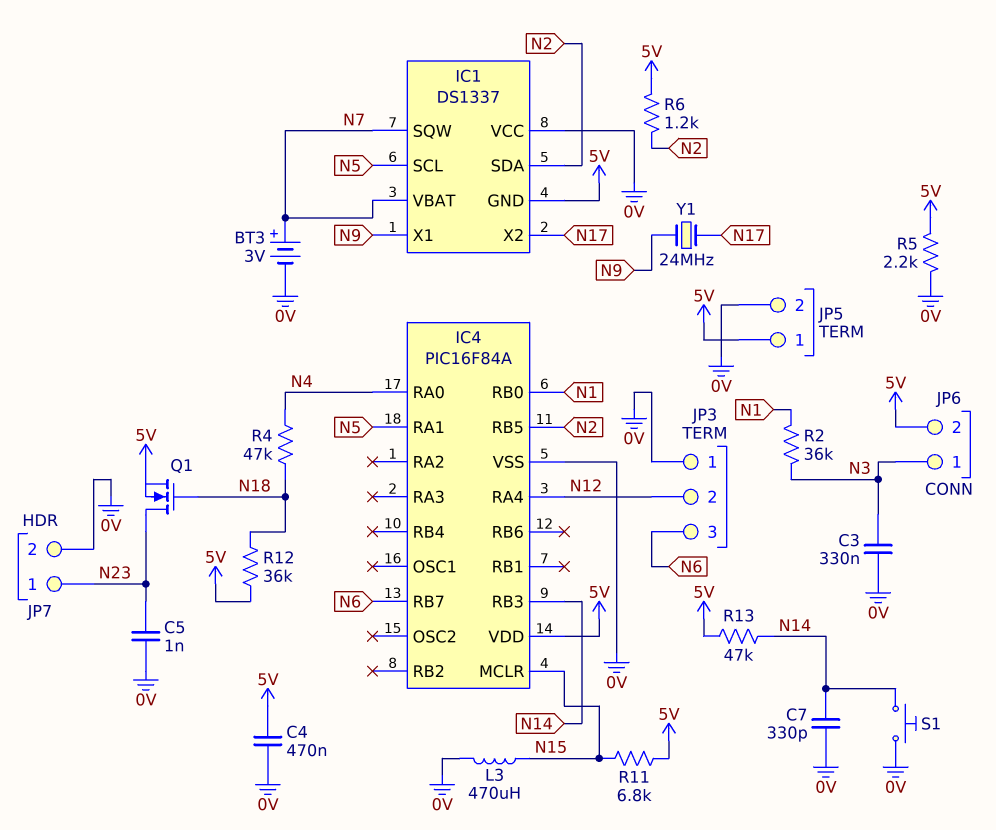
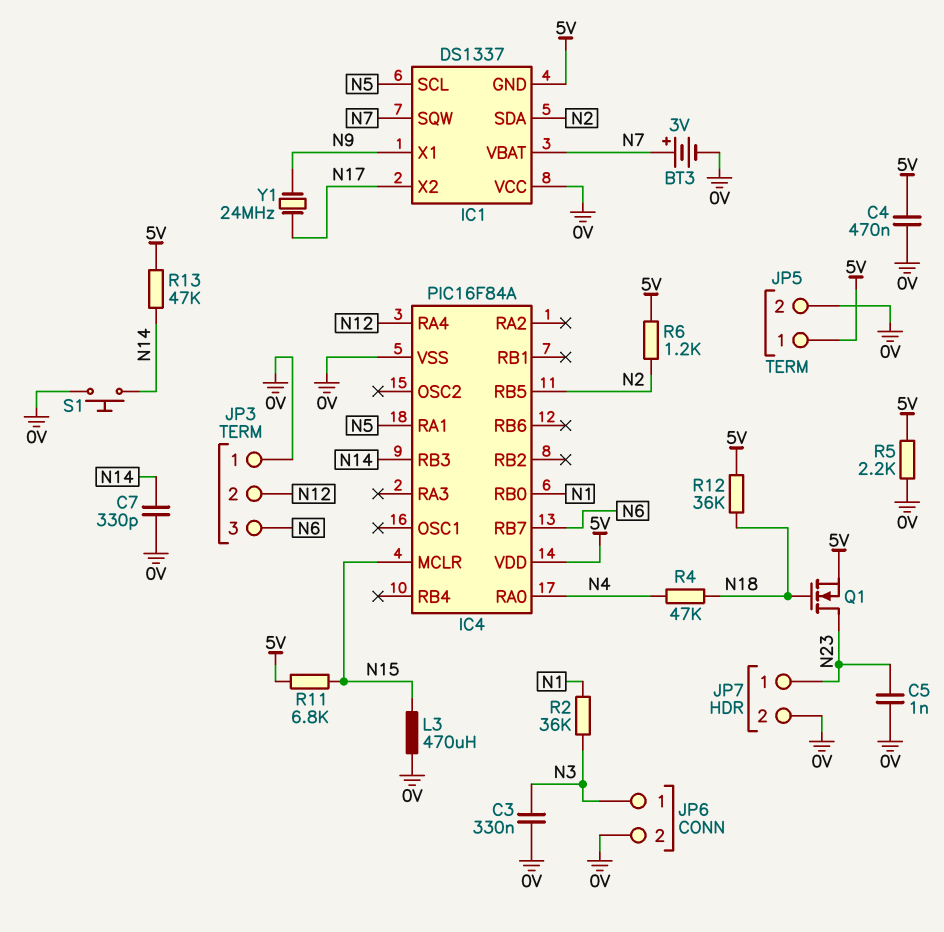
JP6 pin 2: 5V -> 0V

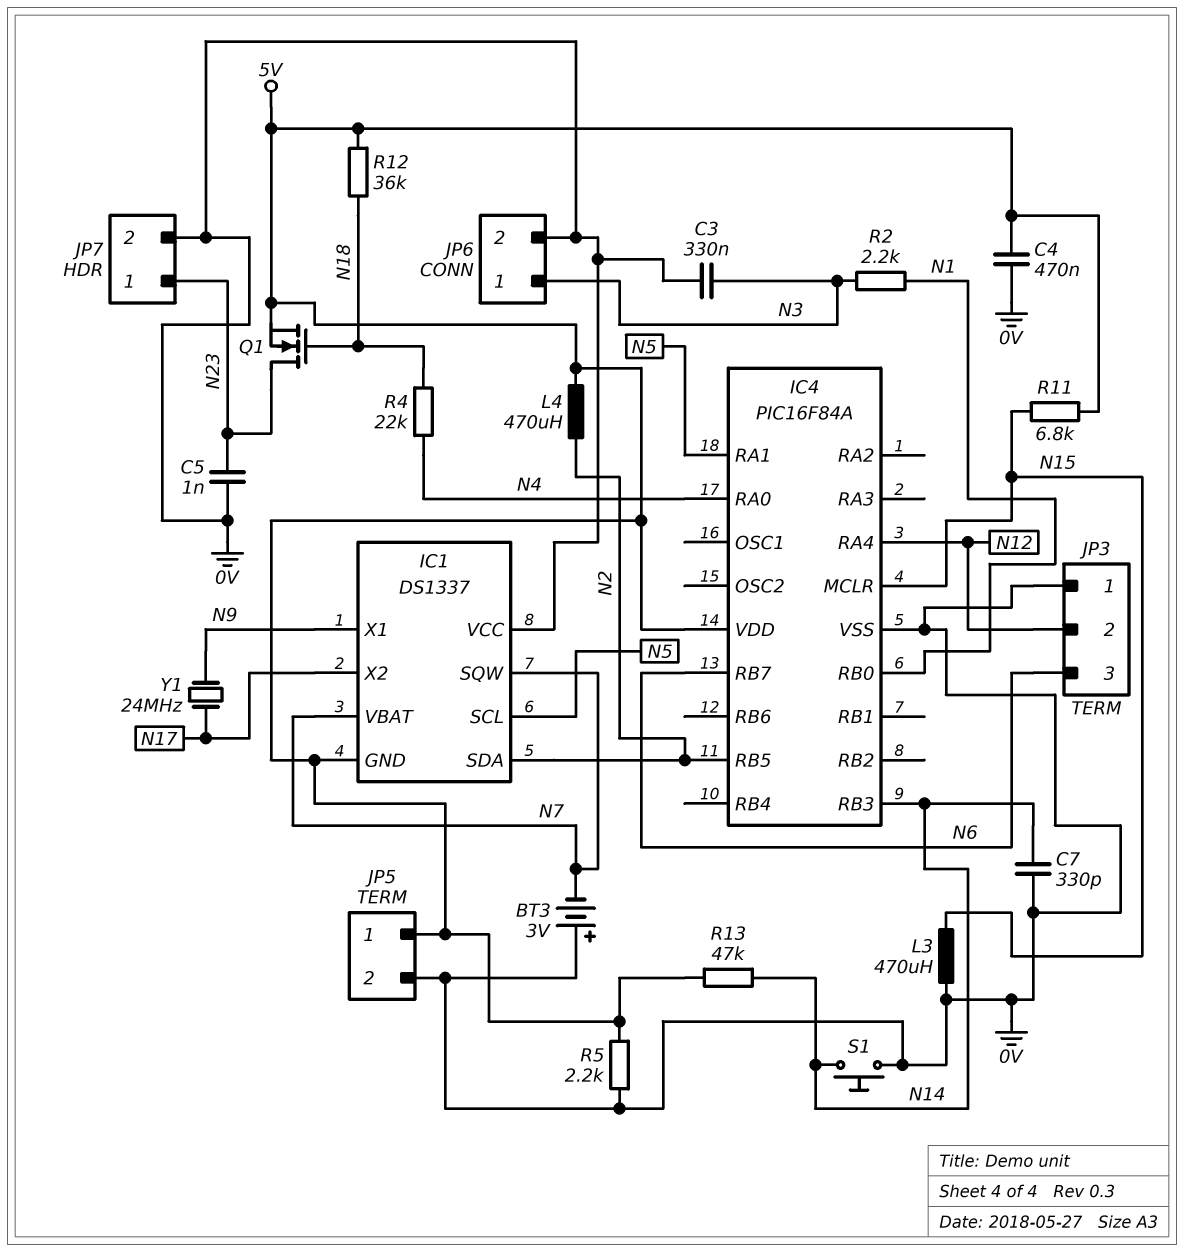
BT3: 3V (plus N7, minus 0V) -> 3V (plus 0V, minus N7)
L4: none -> 470uH (5V, N2)
R2: 36k (N1, N3) -> 2.2k (N1, N3)
R4: 47k (N4, N18) -> 22k (N4, N18)
R6: 1.2k (5V, N2) -> none

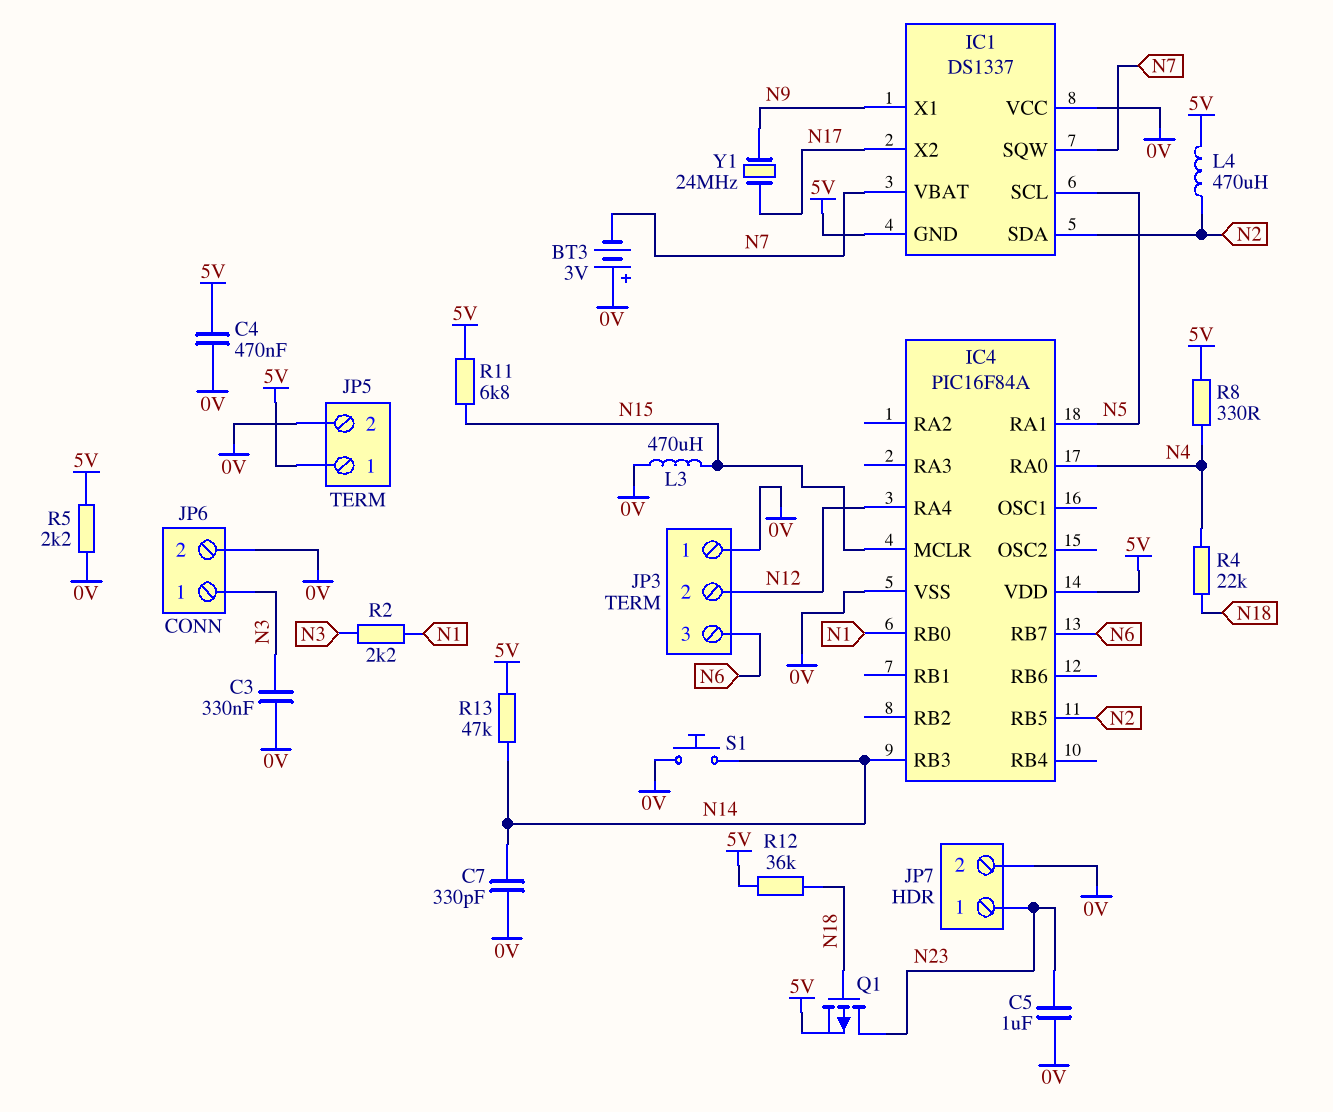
C5: 1nF (0V, N23) -> 1uF (0V, N23)
Q1: NMOS (G N18, D N23, S 5V) -> PMOS (G N18, D N23, S 5V)
R8: none -> 330 (5V, N4)

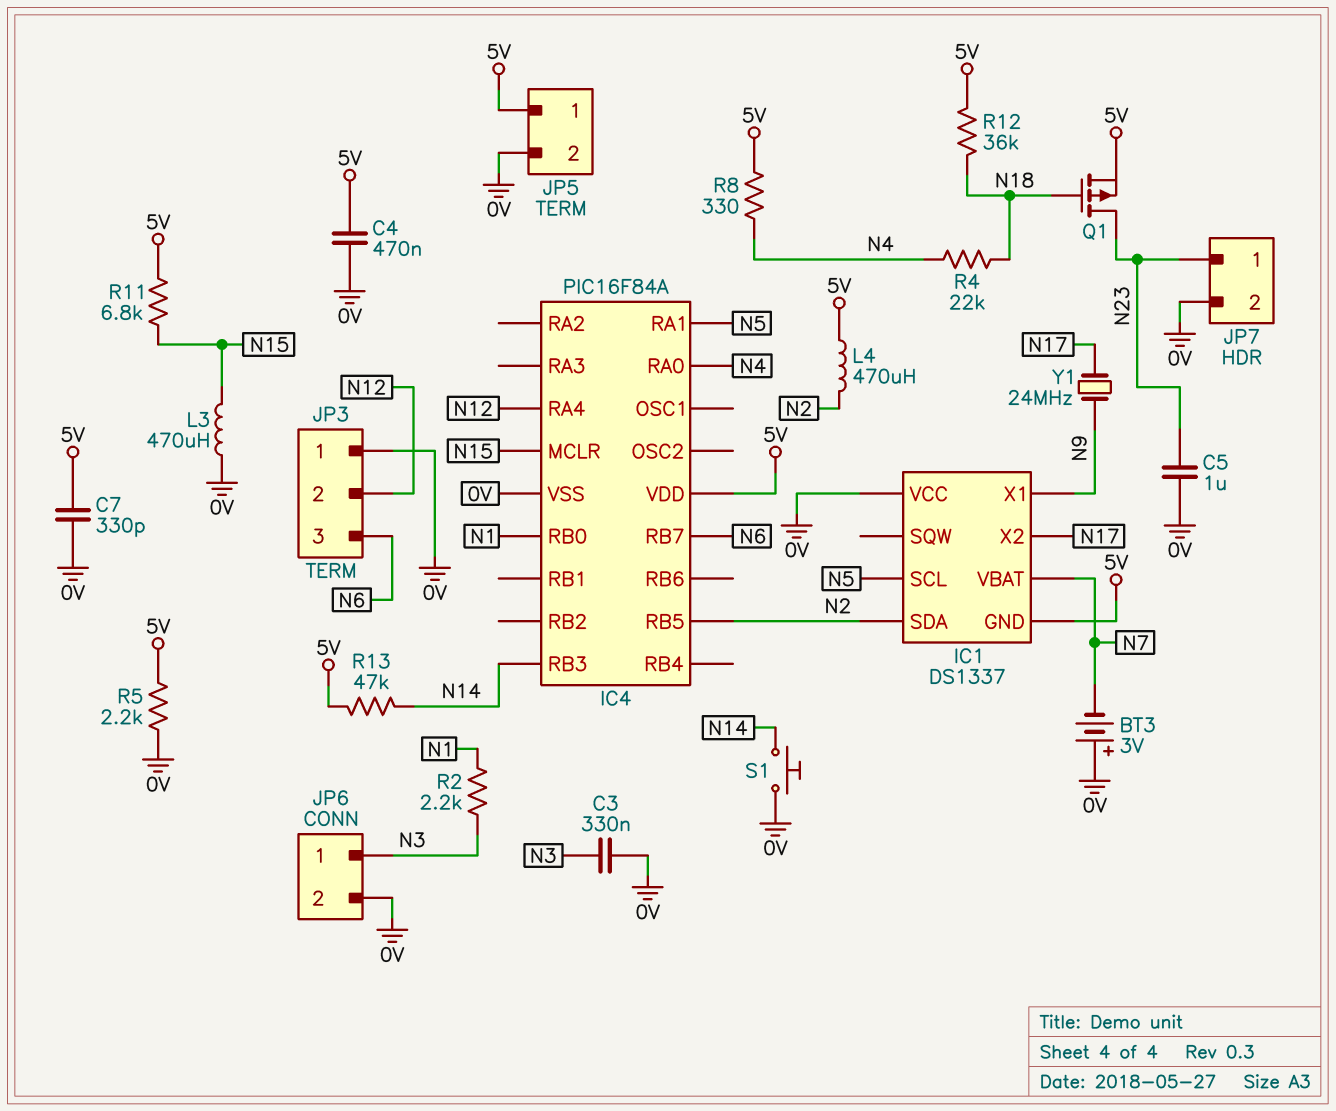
C7: 330pF (0V, N14) -> 330pF (0V, 5V)
IC1 pin SQW: N7 -> none

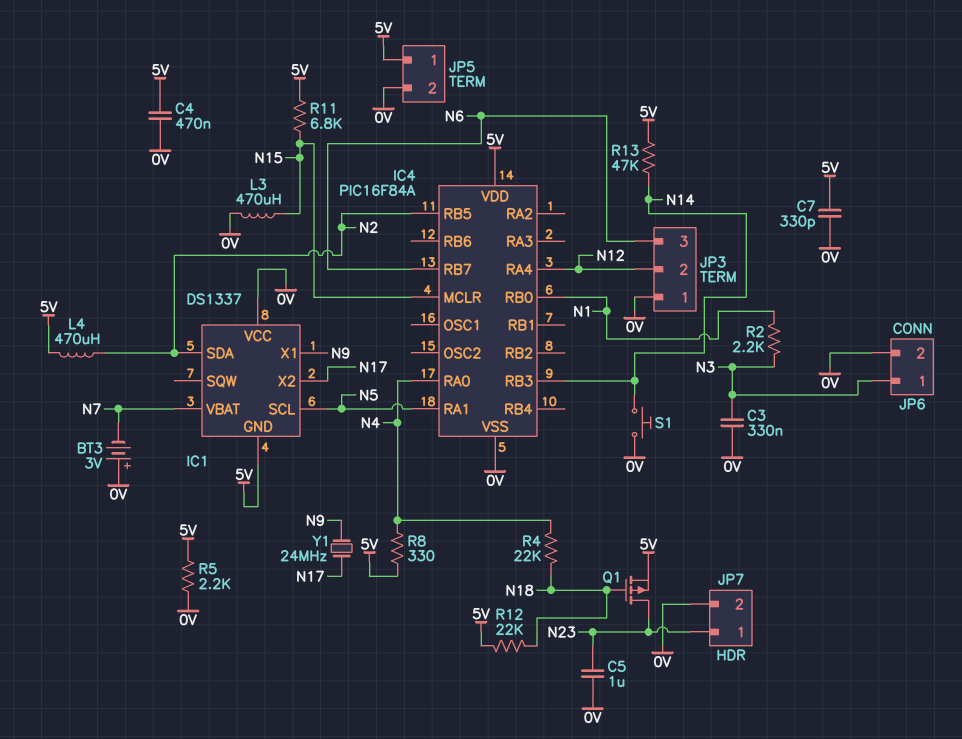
R12: 36k (5V, N18) -> 22k (5V, N18)

